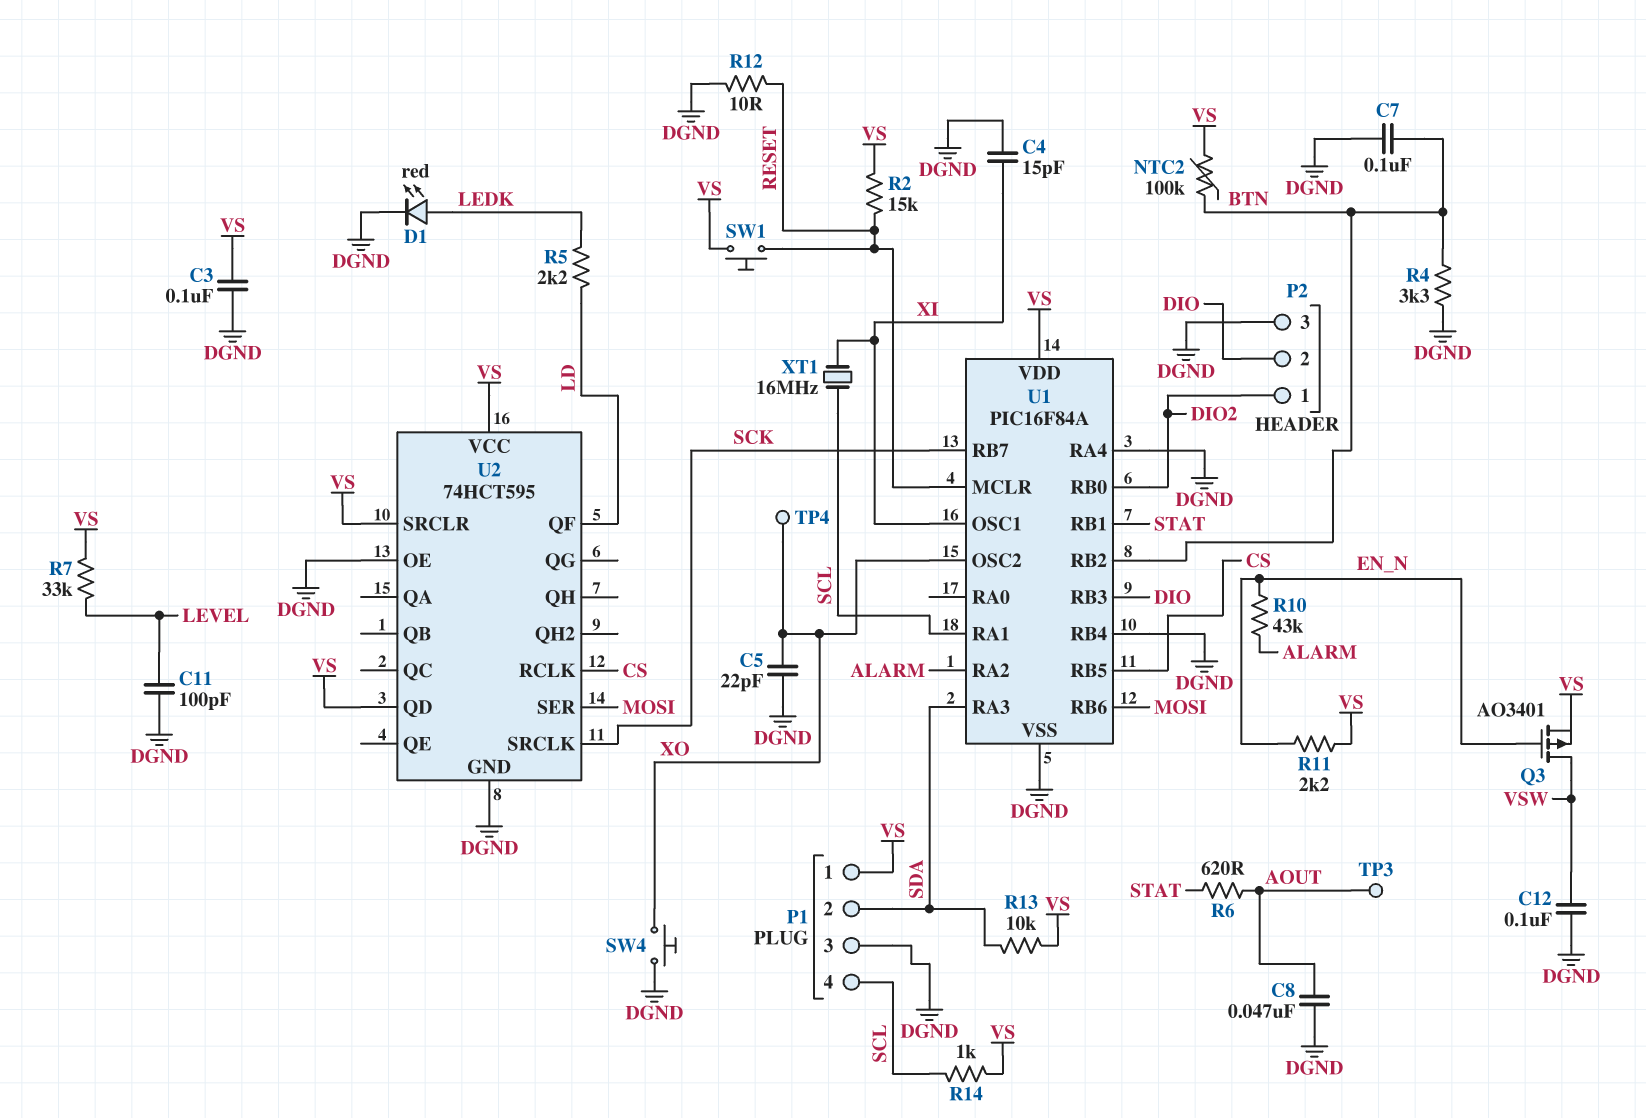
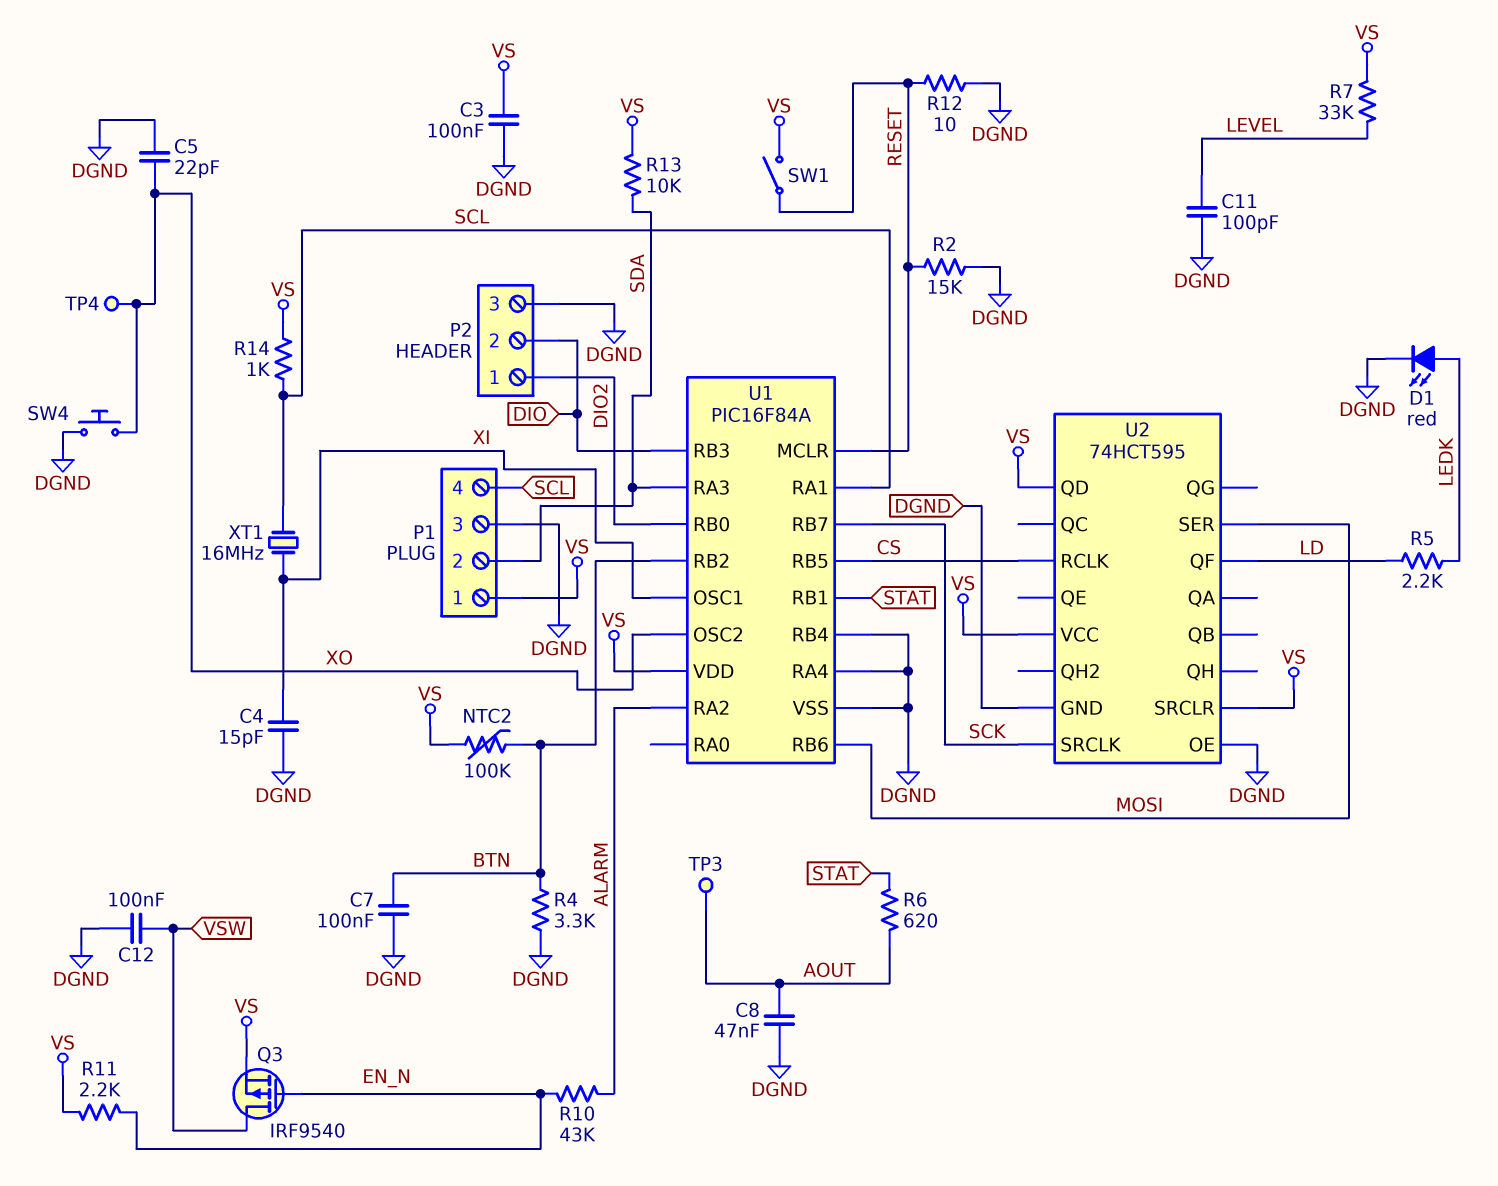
Q3: PMOS AO3401 (G EN_N, D VSW, S VS) -> PMOS IRF9540 (G EN_N, D VSW, S VS)
R2: 15k (RESET, VS) -> 15k (DGND, RESET)
SW1: button (RESET, VS) -> switch (RESET, VS)

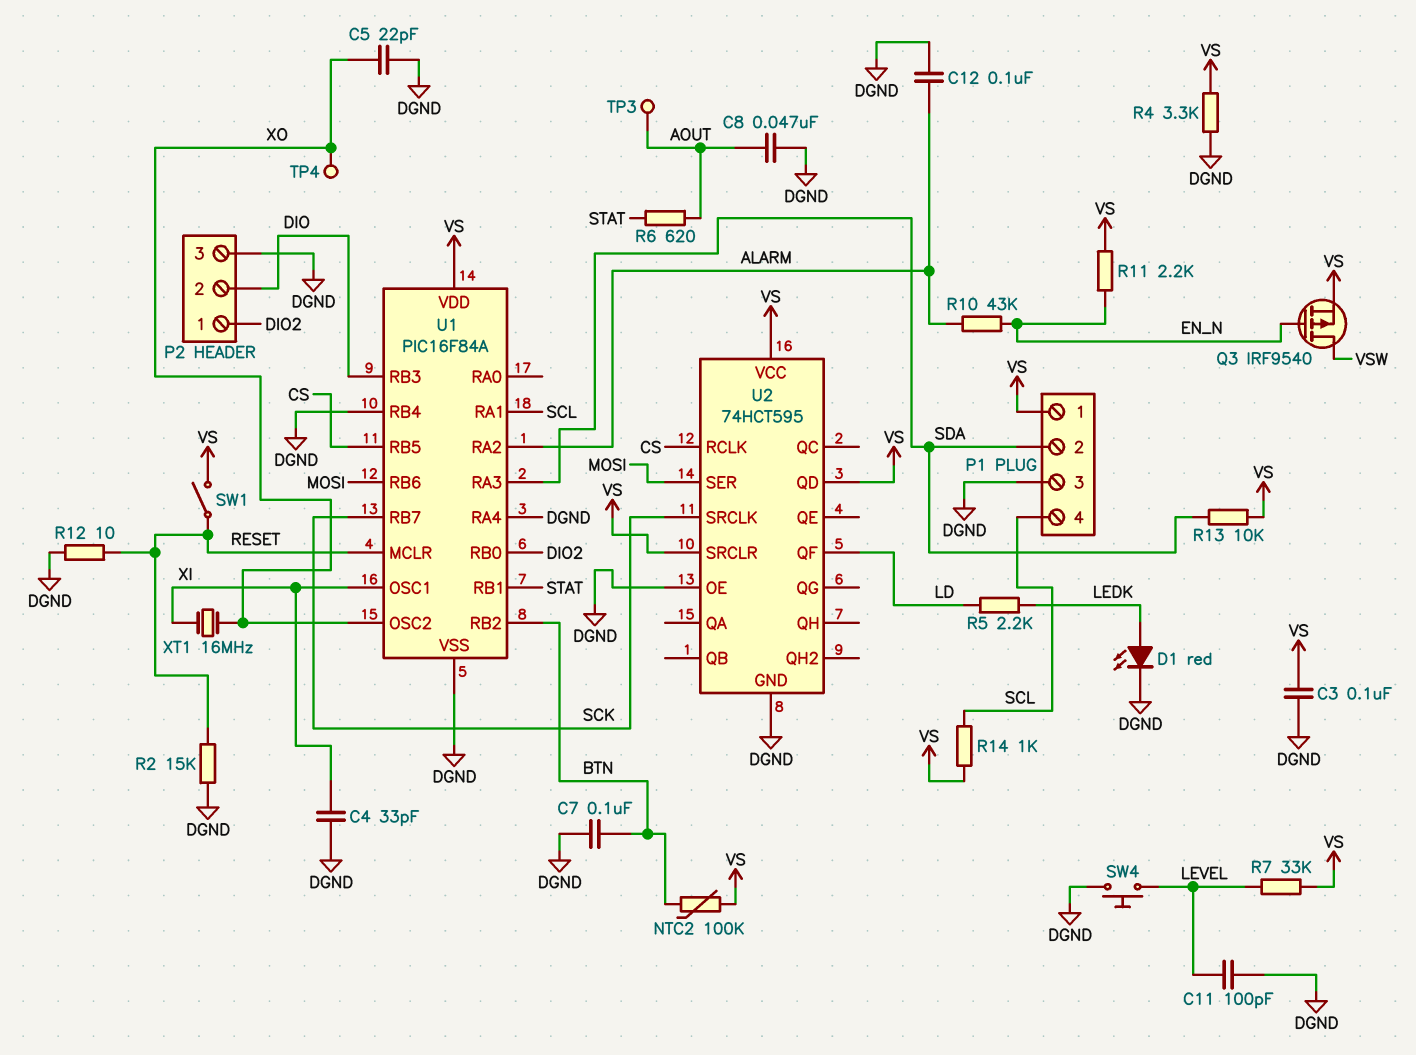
C4: 15pF (DGND, XI) -> 33pF (DGND, XI)
C12: 100nF (DGND, VSW) -> 100nF (ALARM, DGND)
R4: 3.3k (BTN, DGND) -> 3.3k (DGND, VS)
SW4: button (DGND, XO) -> button (DGND, LEVEL)
XT1: 16MHz (SCL, XI) -> 16MHz (XI, XO)

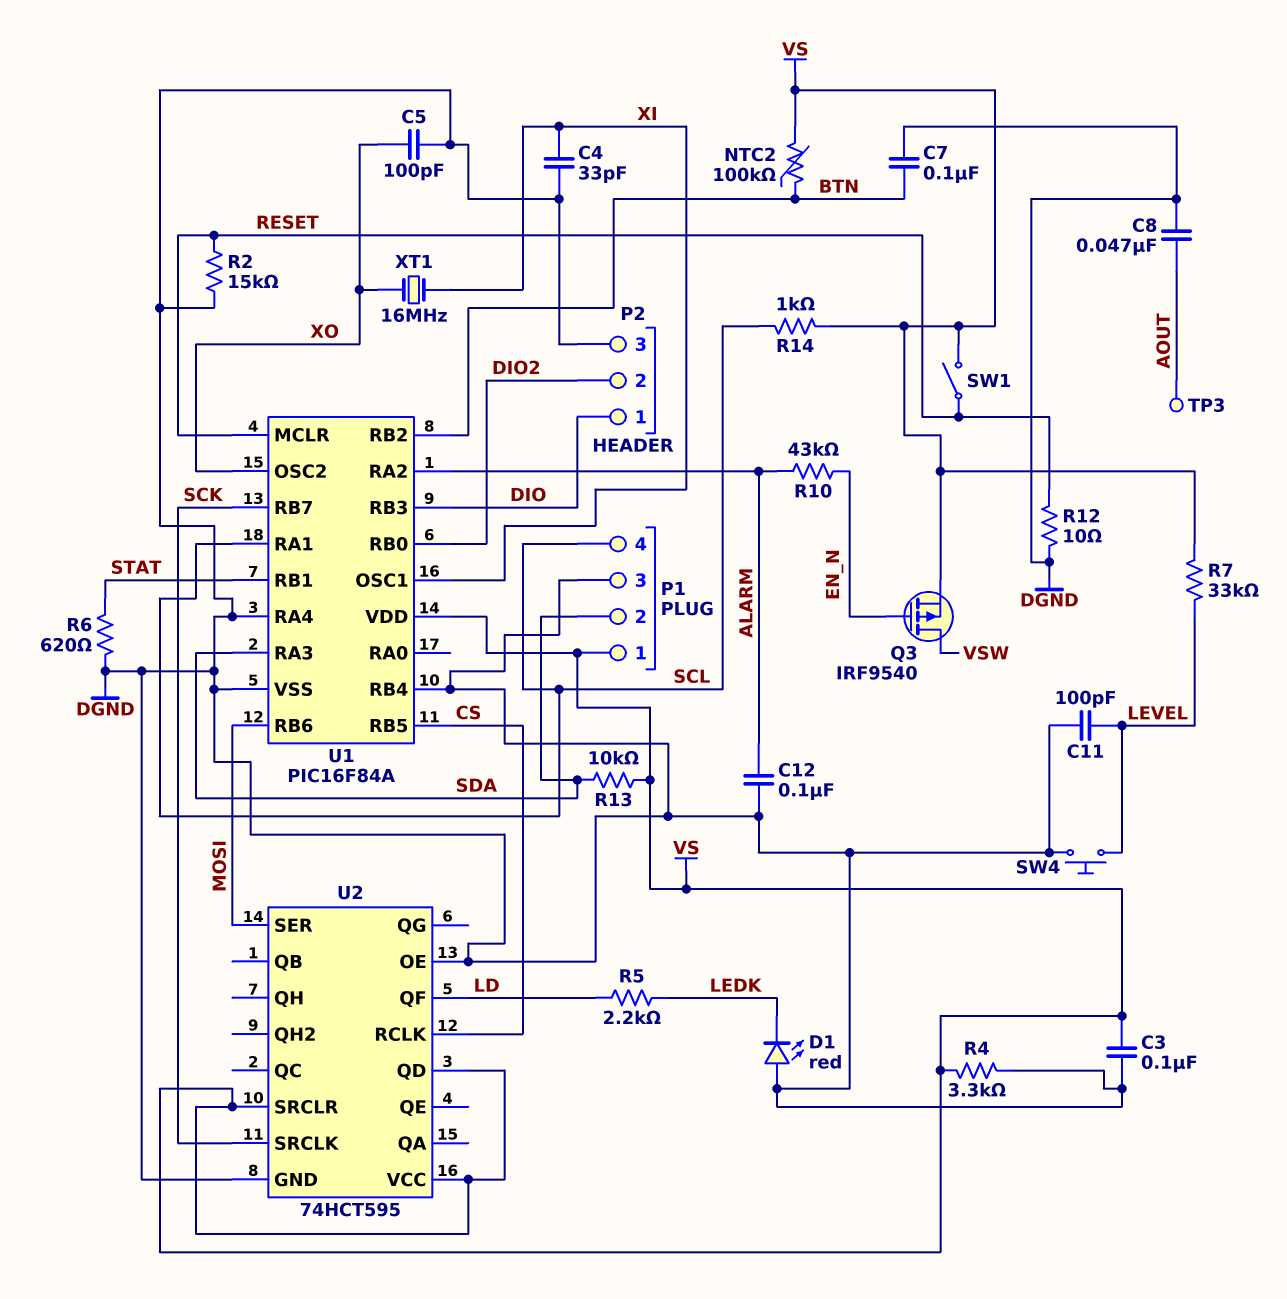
C5: 22pF (DGND, XO) -> 100pF (DGND, XO)
D1: LED red (A LEDK, K DGND) -> LED red (A DGND, K LEDK)
P2 pin 1: DIO2 -> DIO
P2 pin 2: DIO -> DIO2
R6: 620 (AOUT, STAT) -> 620 (DGND, STAT)
R11: 2.2k (EN_N, VS) -> none
TP4: test point (XO) -> none

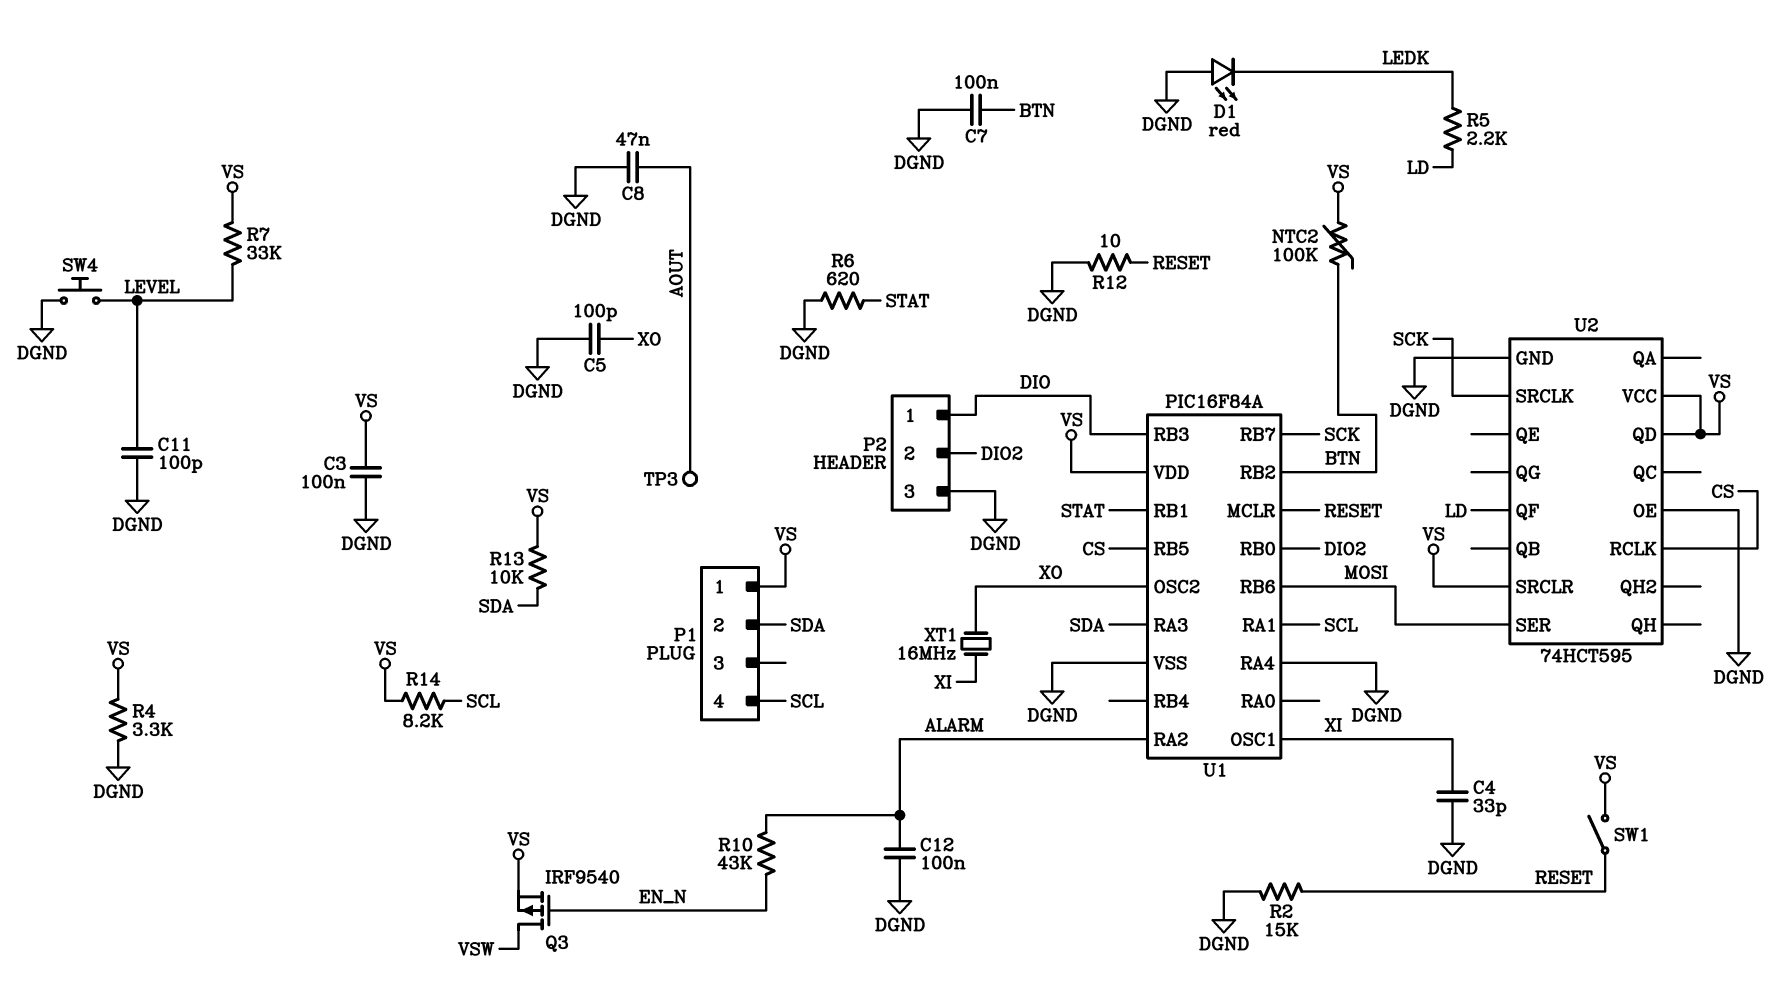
P1 pin 3: DGND -> none
R14: 1k (SCL, VS) -> 8.2k (SCL, VS)
U1 pin RB4: DGND -> none

